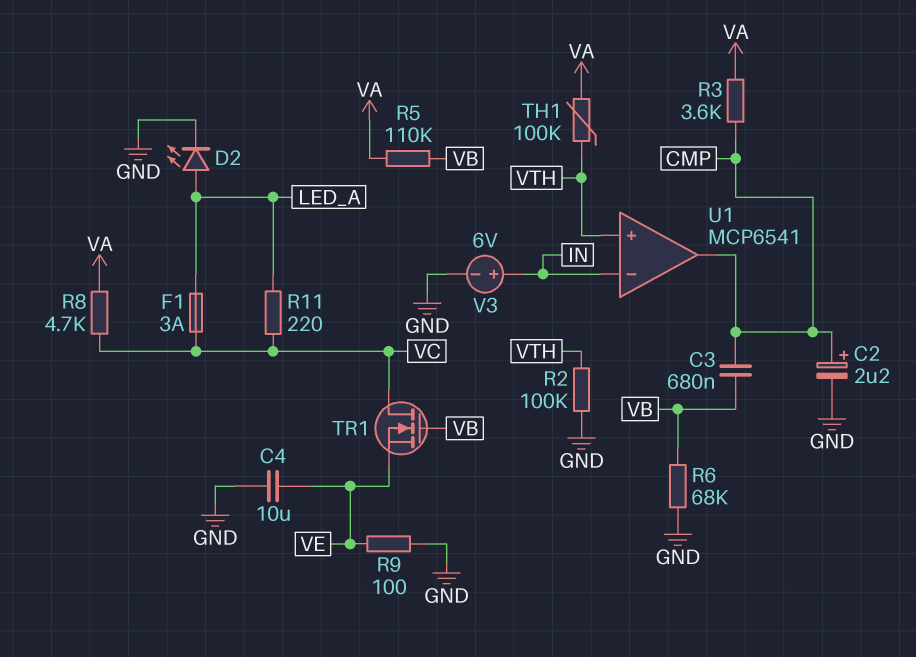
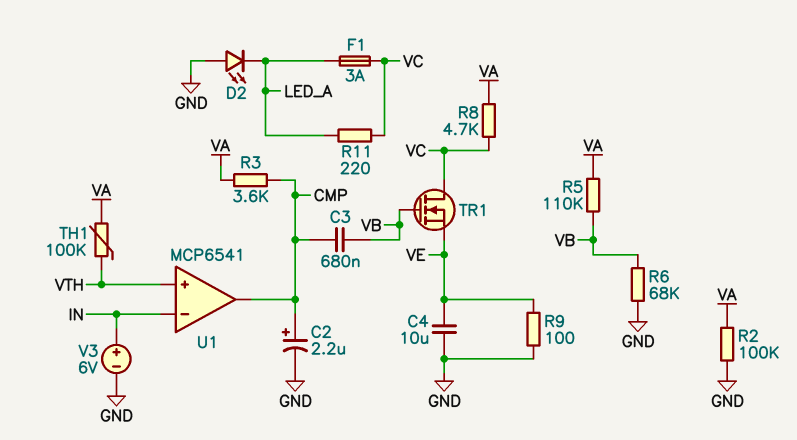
D2: LED (A LED_A, K GND) -> LED (A GND, K LED_A)
R2: 100k (GND, VTH) -> 100k (GND, VA)

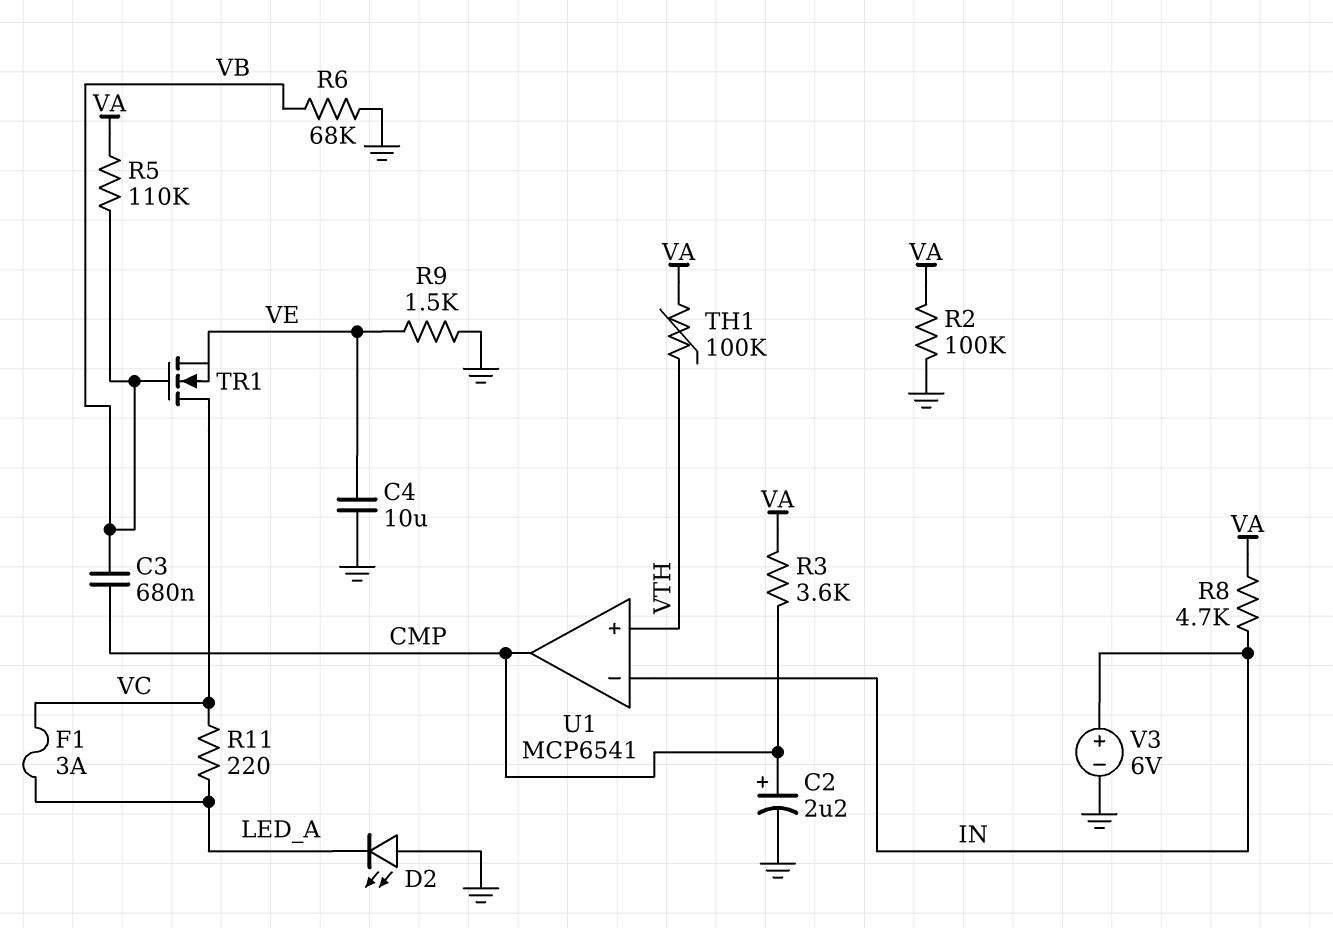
R8: 4.7k (VA, VC) -> 4.7k (IN, VA)
R9: 100 (GND, VE) -> 1.5k (GND, VE)

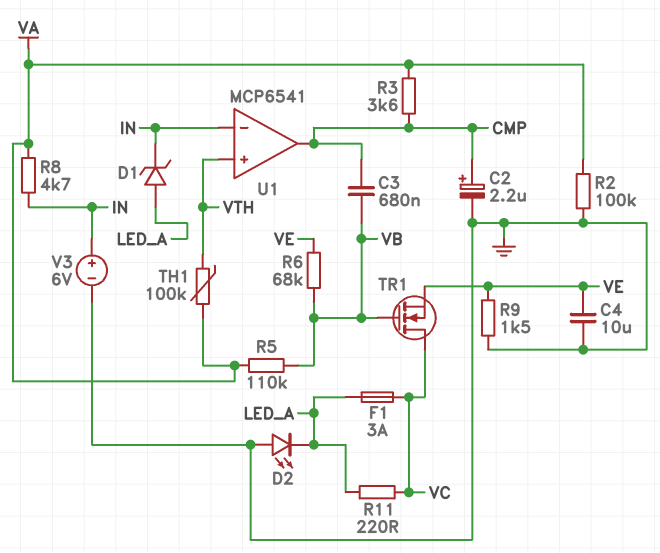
D1: none -> zener (A LED_A, K IN)
R6: 68k (GND, VB) -> 68k (VB, VE)

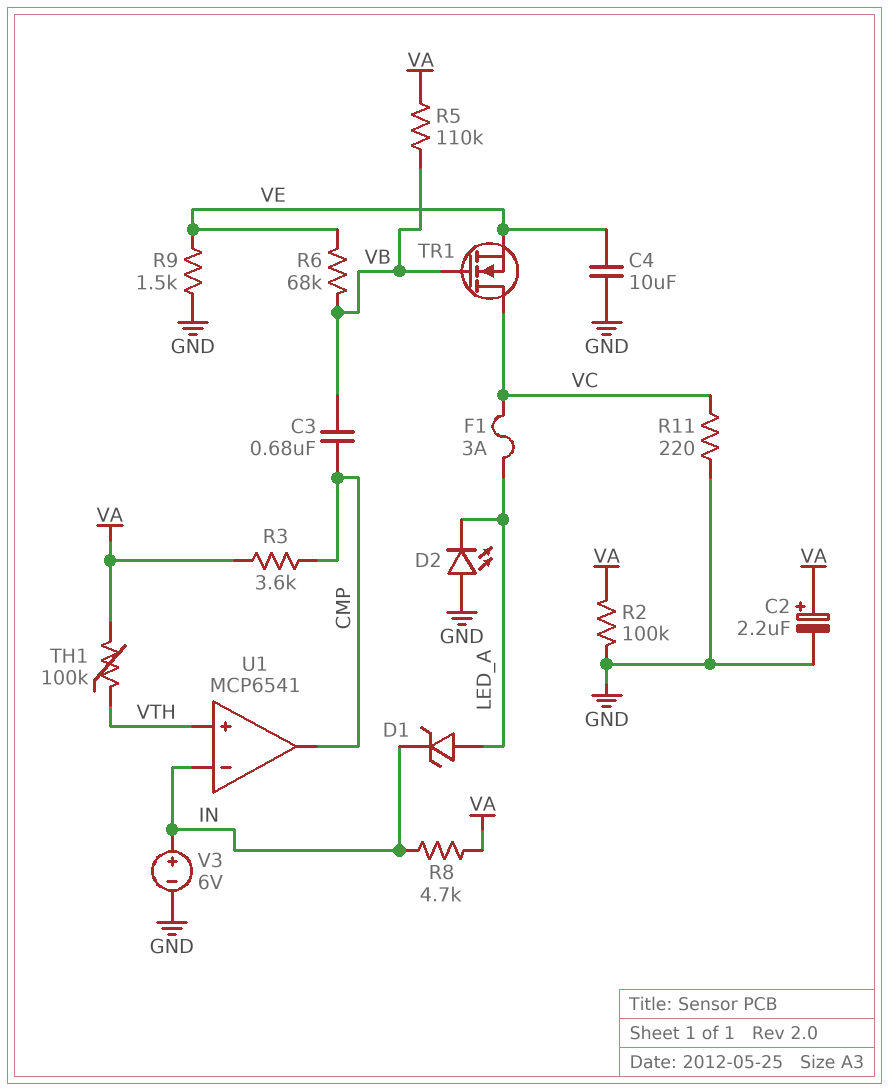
C2: 2.2uF (plus CMP, minus GND) -> 2.2uF (plus VA, minus GND)
R11: 220 (LED_A, VC) -> 220 (GND, VC)

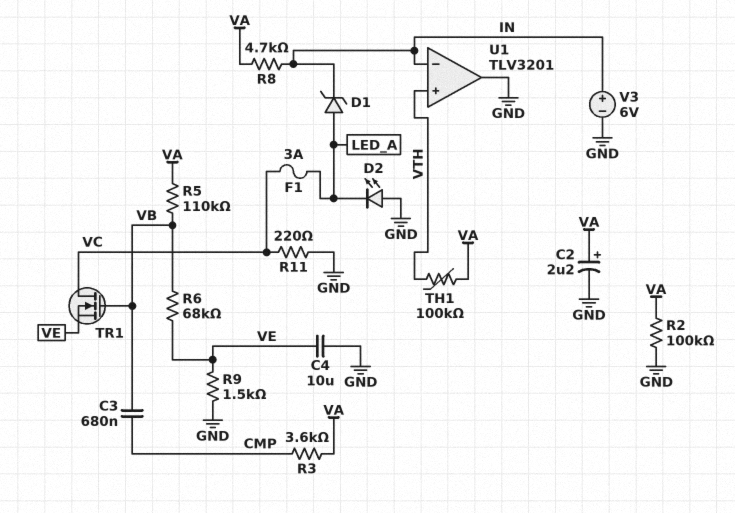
U1: MCP6541 -> TLV3201
U1 pin out: CMP -> GND

